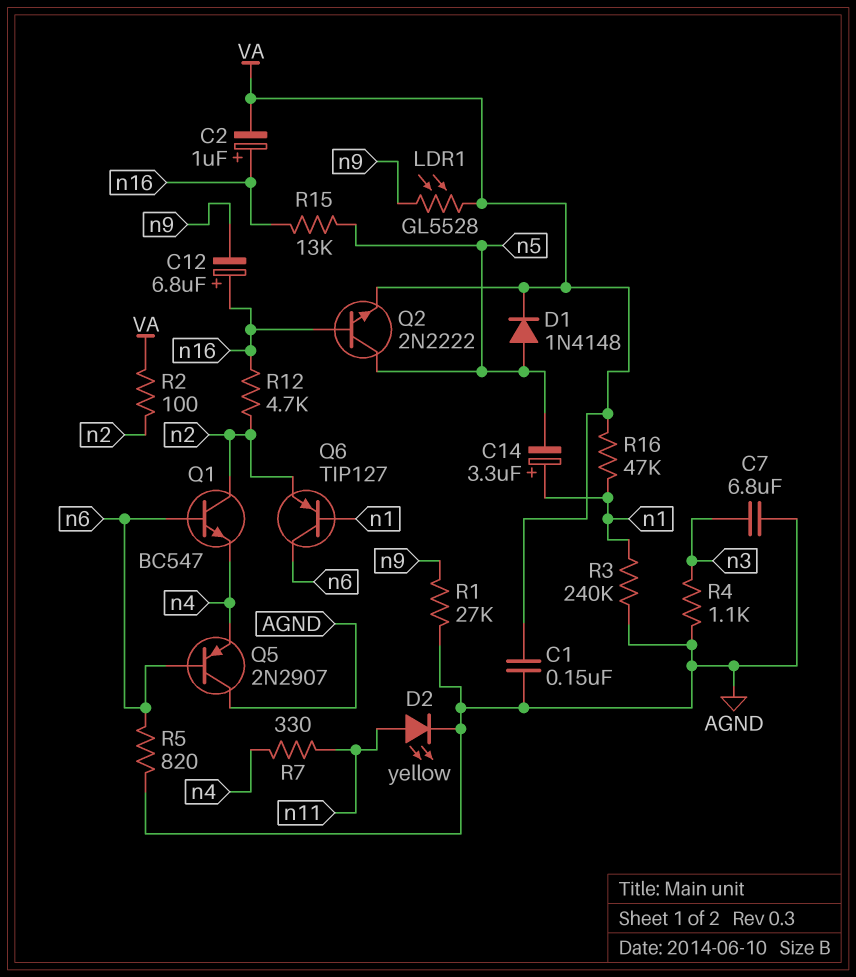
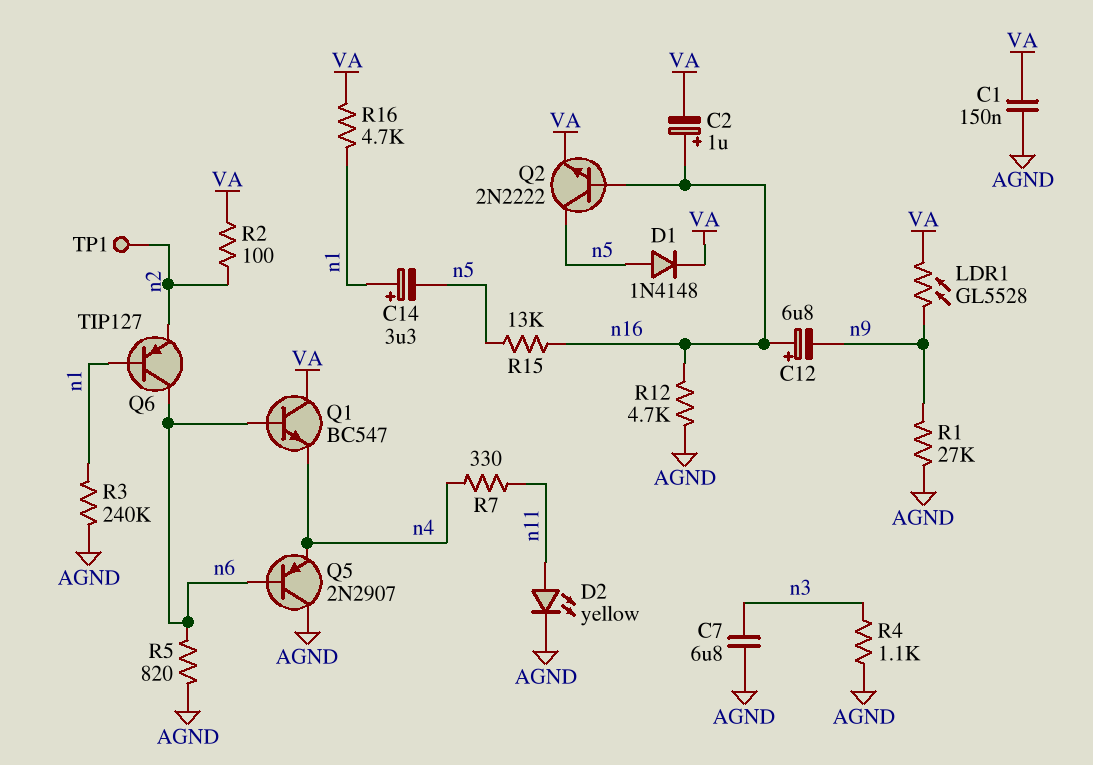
Q1: NPN BC547 (B n6, C n2, E n4) -> NPN BC547 (B n6, C VA, E n4)
R12: 4.7k (n2, n16) -> 4.7k (AGND, n16)
R16: 47k (VA, n1) -> 4.7k (VA, n1)
TP1: none -> test point (n2)

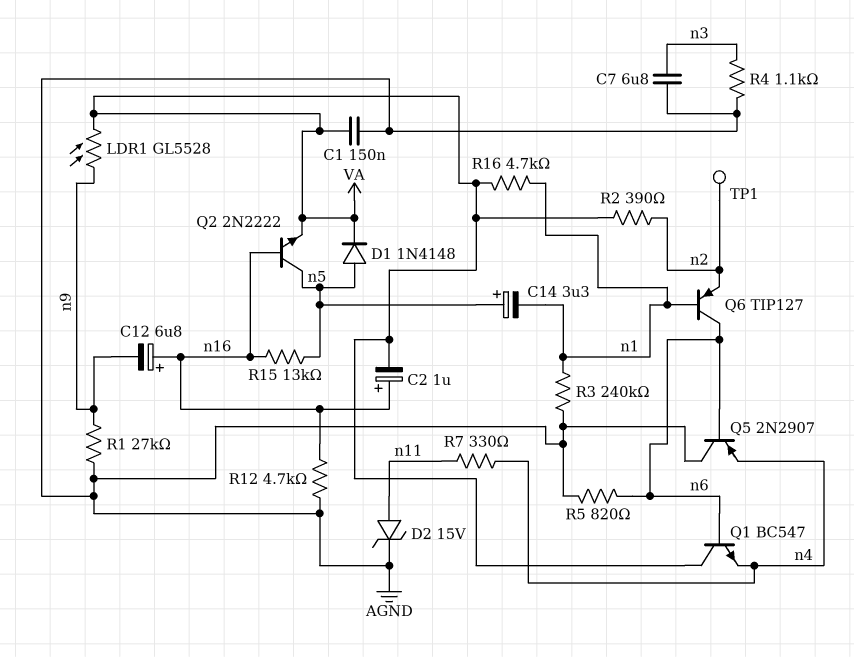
C14: 3.3uF (plus n1, minus n5) -> 3.3uF (plus n5, minus n1)
D2: LED yellow (A n11, K AGND) -> zener 15V (A n11, K AGND)
R2: 100 (VA, n2) -> 390 (VA, n2)

